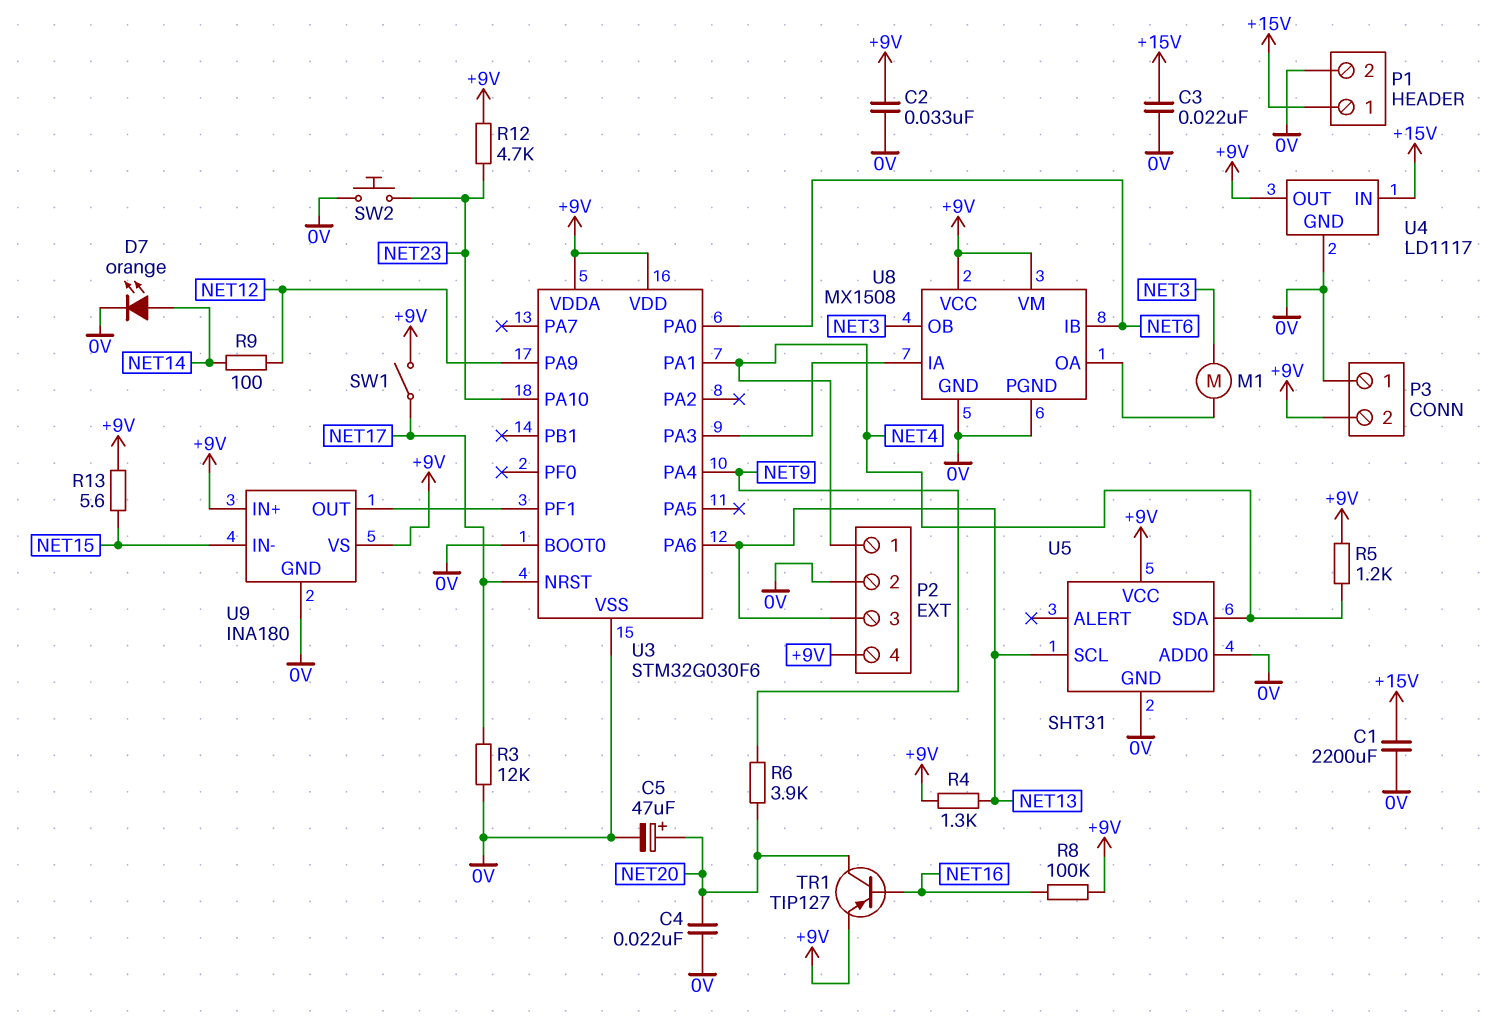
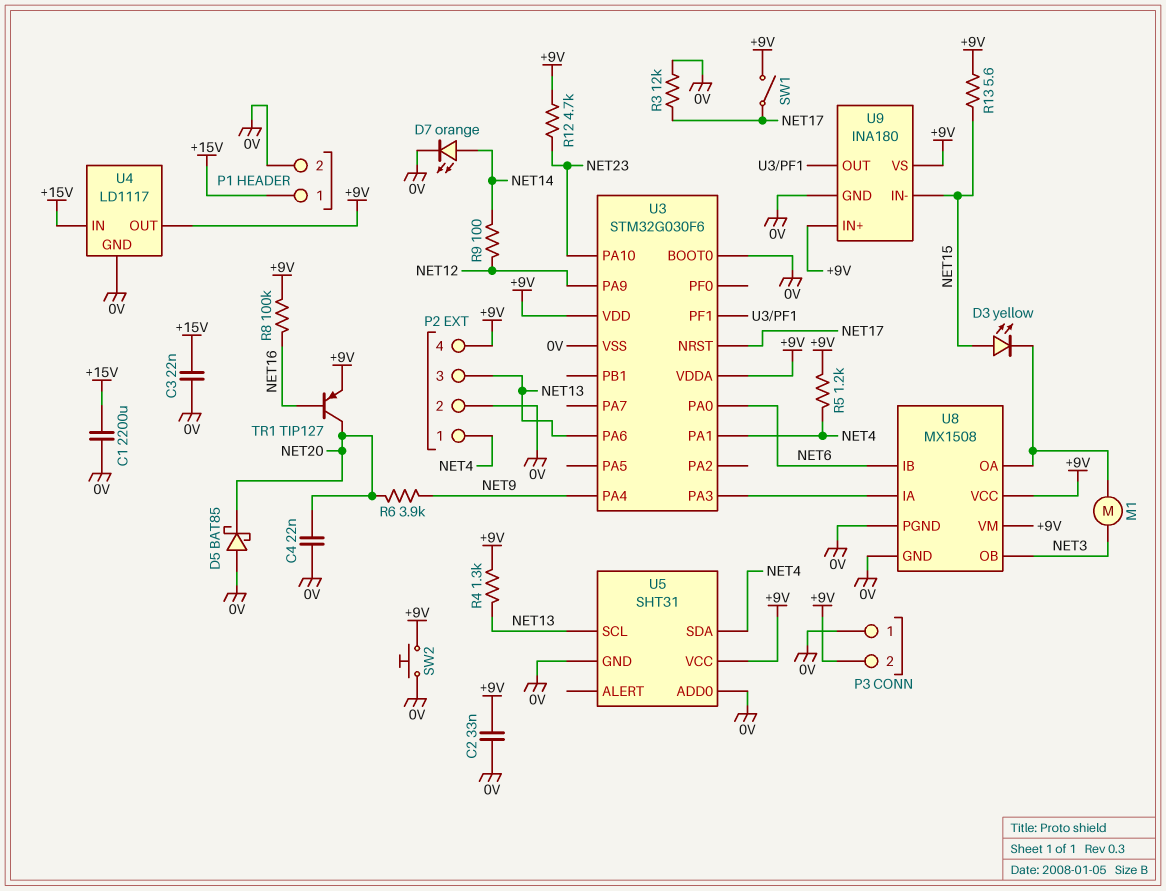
C5: 47uF (plus NET20, minus 0V) -> none
D3: none -> LED yellow (A NET15, K U8/OA)
D5: none -> schottky BAT85 (A 0V, K NET20)
SW2: button (0V, NET23) -> button (+9V, 0V)

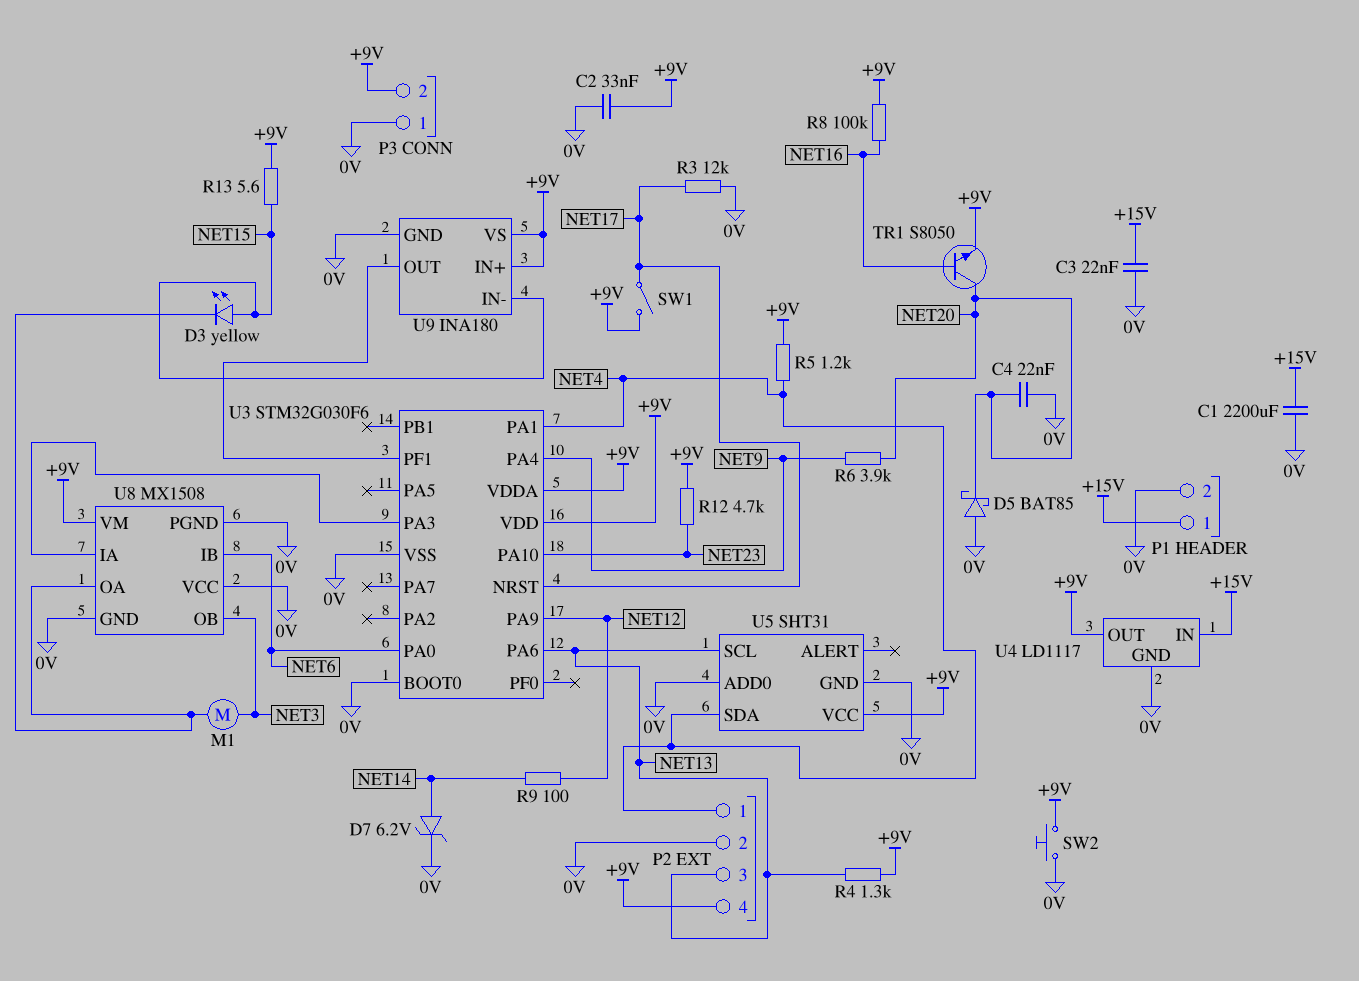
D7: LED orange (A NET14, K 0V) -> zener 6.2V (A NET14, K 0V)
TR1: PNP TIP127 (B NET16, C NET20, E +9V) -> NPN S8050 (B NET16, C NET20, E +9V)
U8 pin VCC: +9V -> 0V

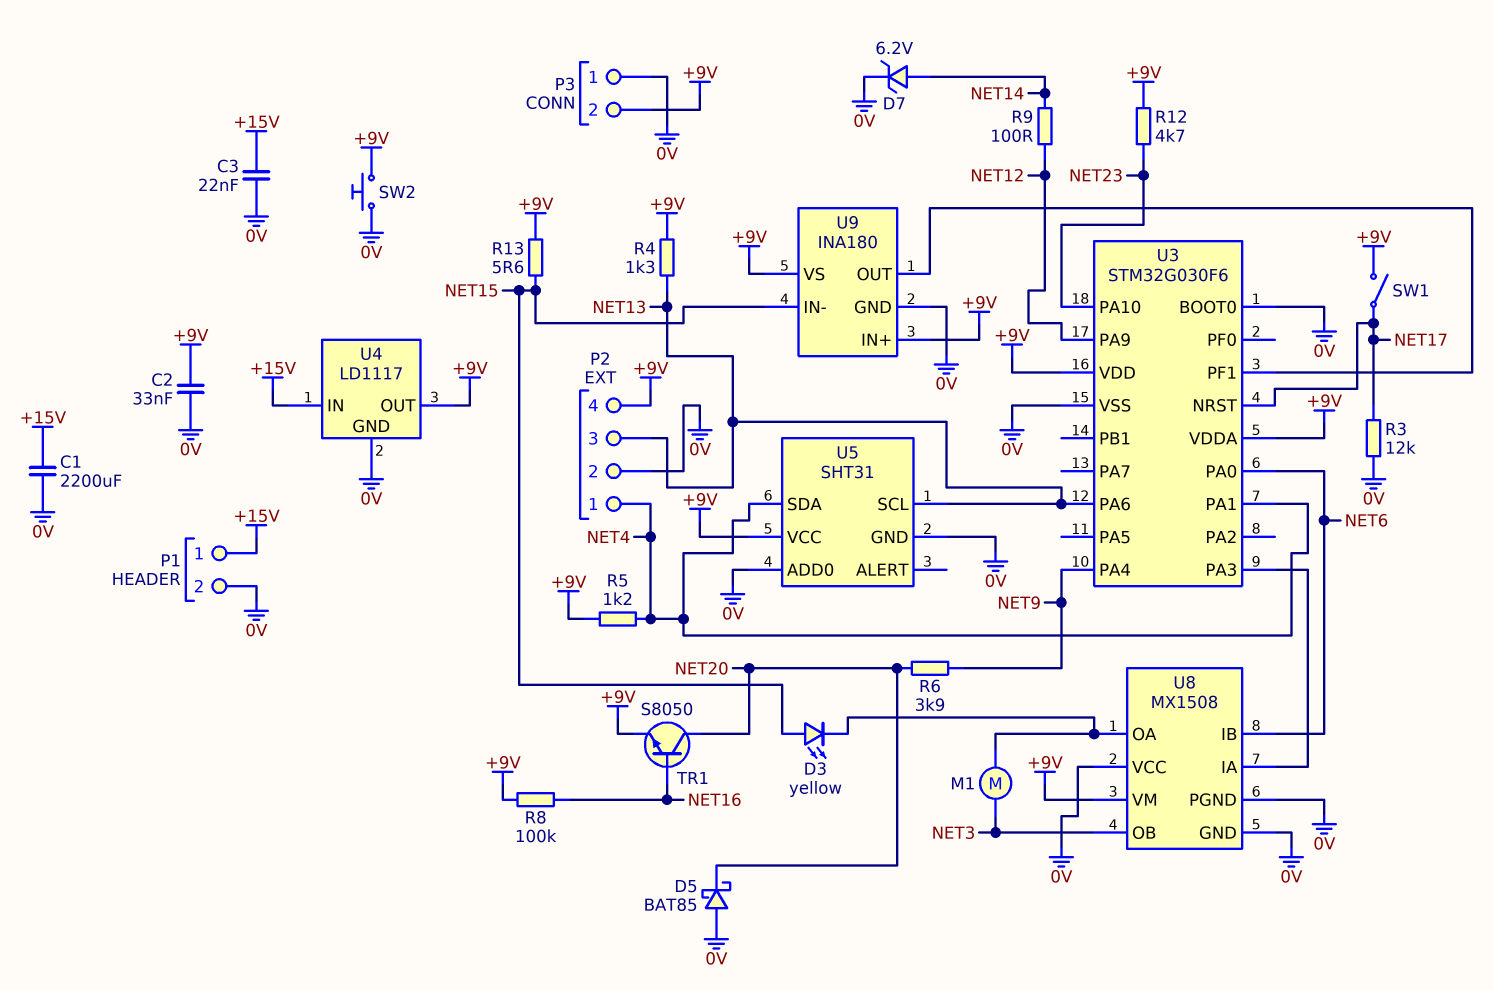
C4: 22nF (0V, NET20) -> none

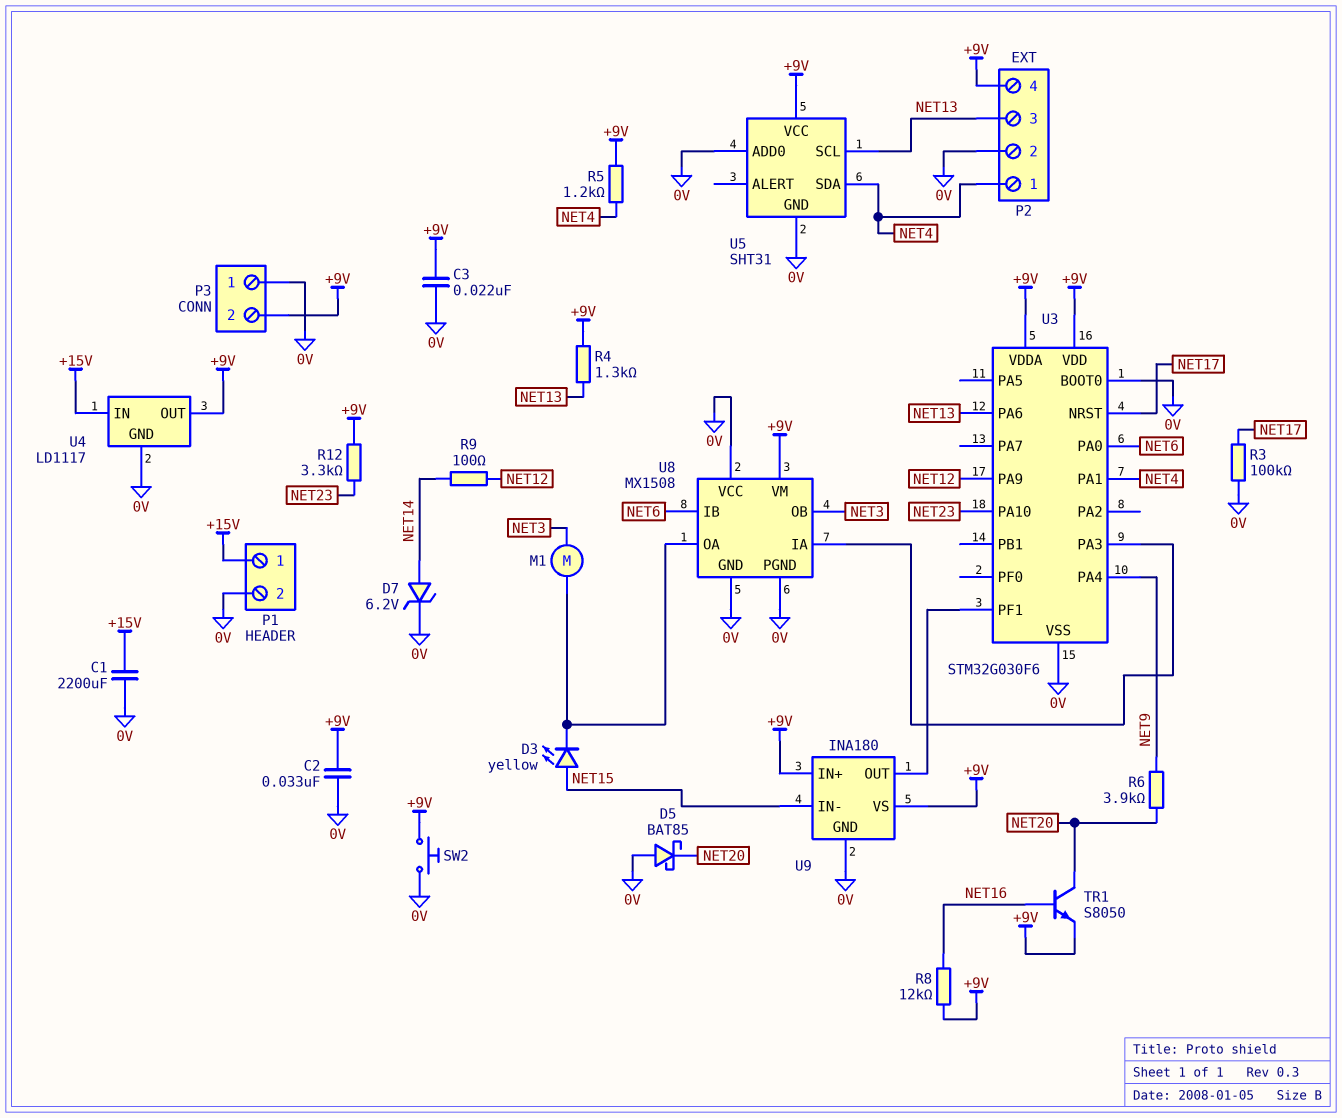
C3: 22nF (+15V, 0V) -> 22nF (+9V, 0V)
R3: 12k (0V, NET17) -> 100k (0V, NET17)
R8: 100k (+9V, NET16) -> 12k (+9V, NET16)
R12: 4.7k (+9V, NET23) -> 3.3k (+9V, NET23)
R13: 5.6 (+9V, NET15) -> none
SW1: switch (+9V, NET17) -> none

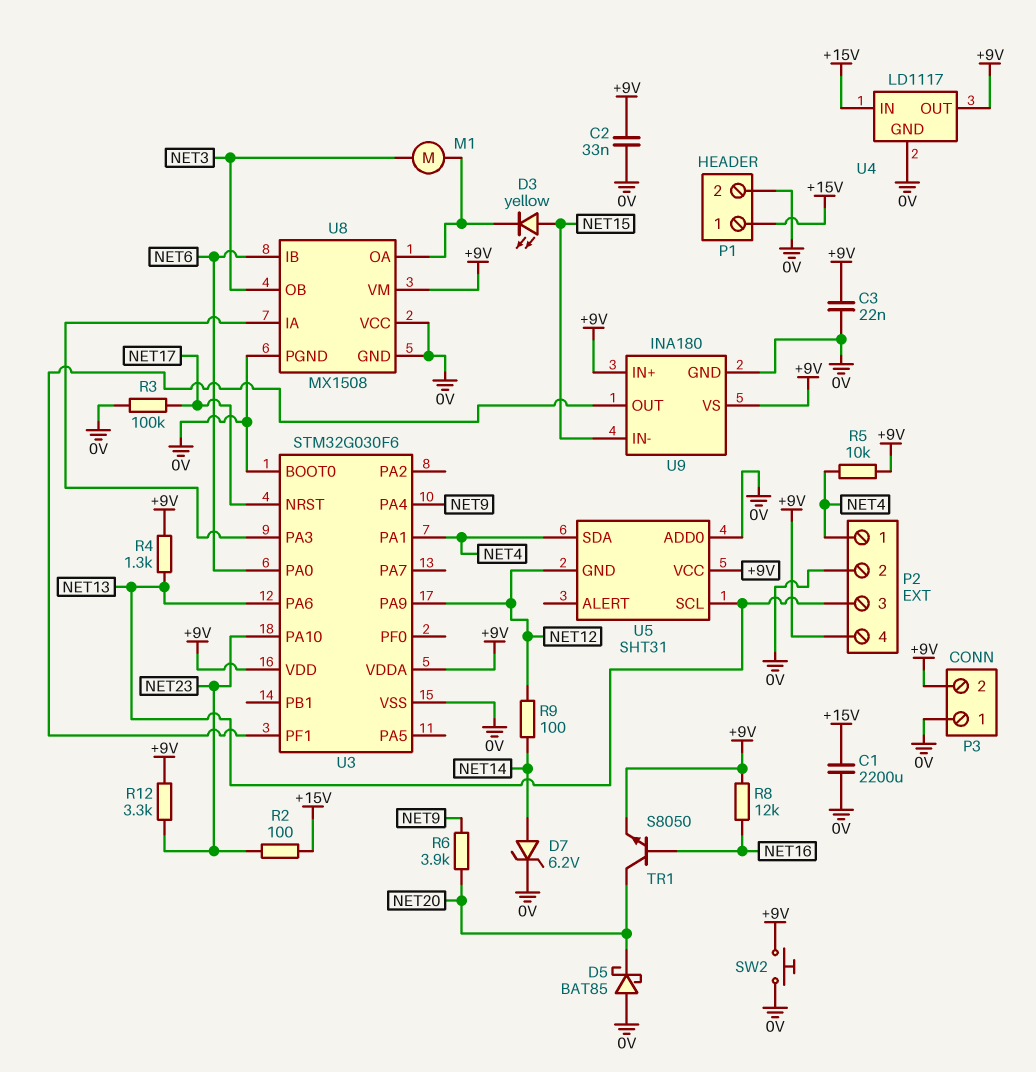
R2: none -> 100 (+15V, NET23)
R5: 1.2k (+9V, NET4) -> 10k (+9V, NET4)
U5 pin GND: 0V -> NET12

